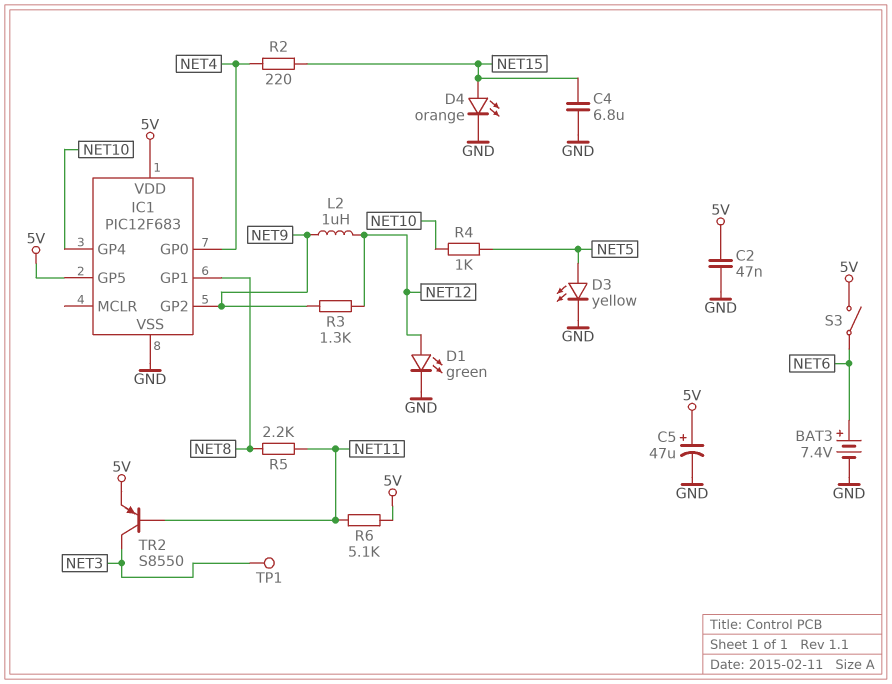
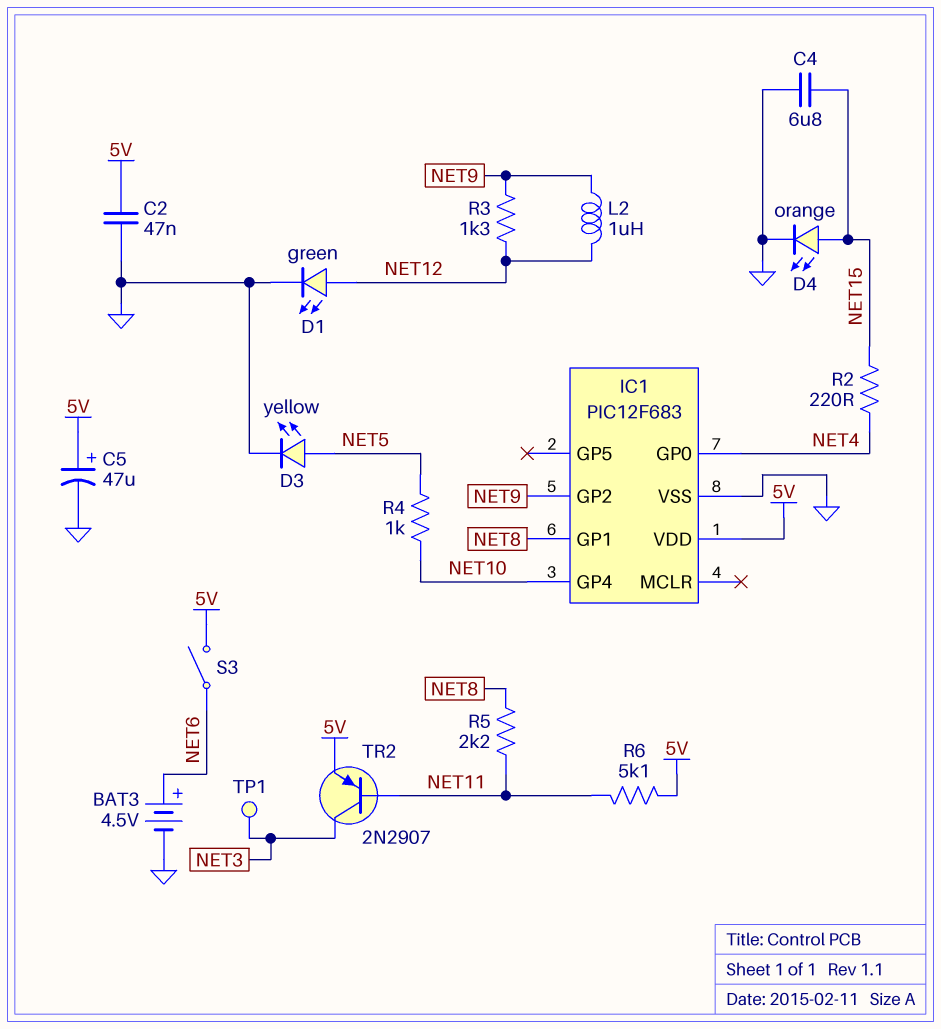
BAT3: 7.4V (plus NET6, minus GND) -> 4.5V (plus NET6, minus GND)
IC1 pin GP5: 5V -> none
TR2: PNP S8550 (B NET11, C NET3, E 5V) -> PNP 2N2907 (B NET11, C NET3, E 5V)

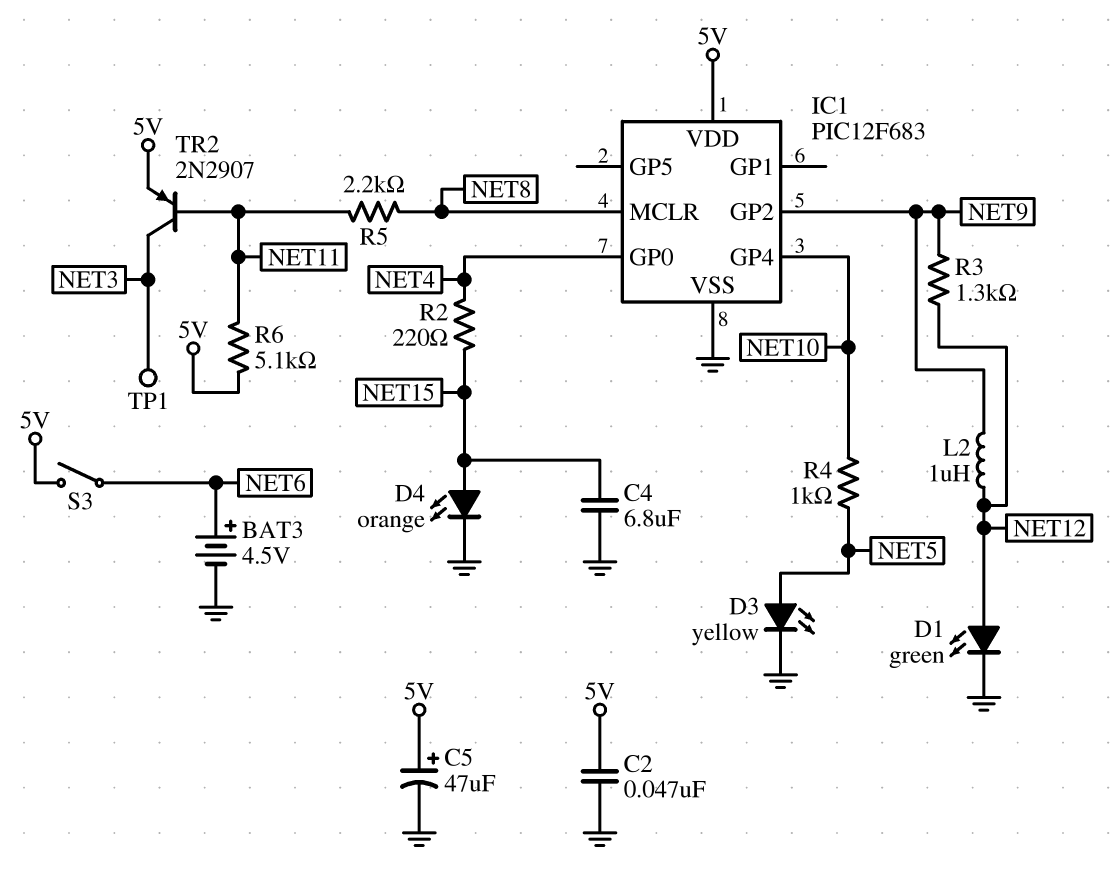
IC1 pin GP1: NET8 -> none
IC1 pin MCLR: none -> NET8

